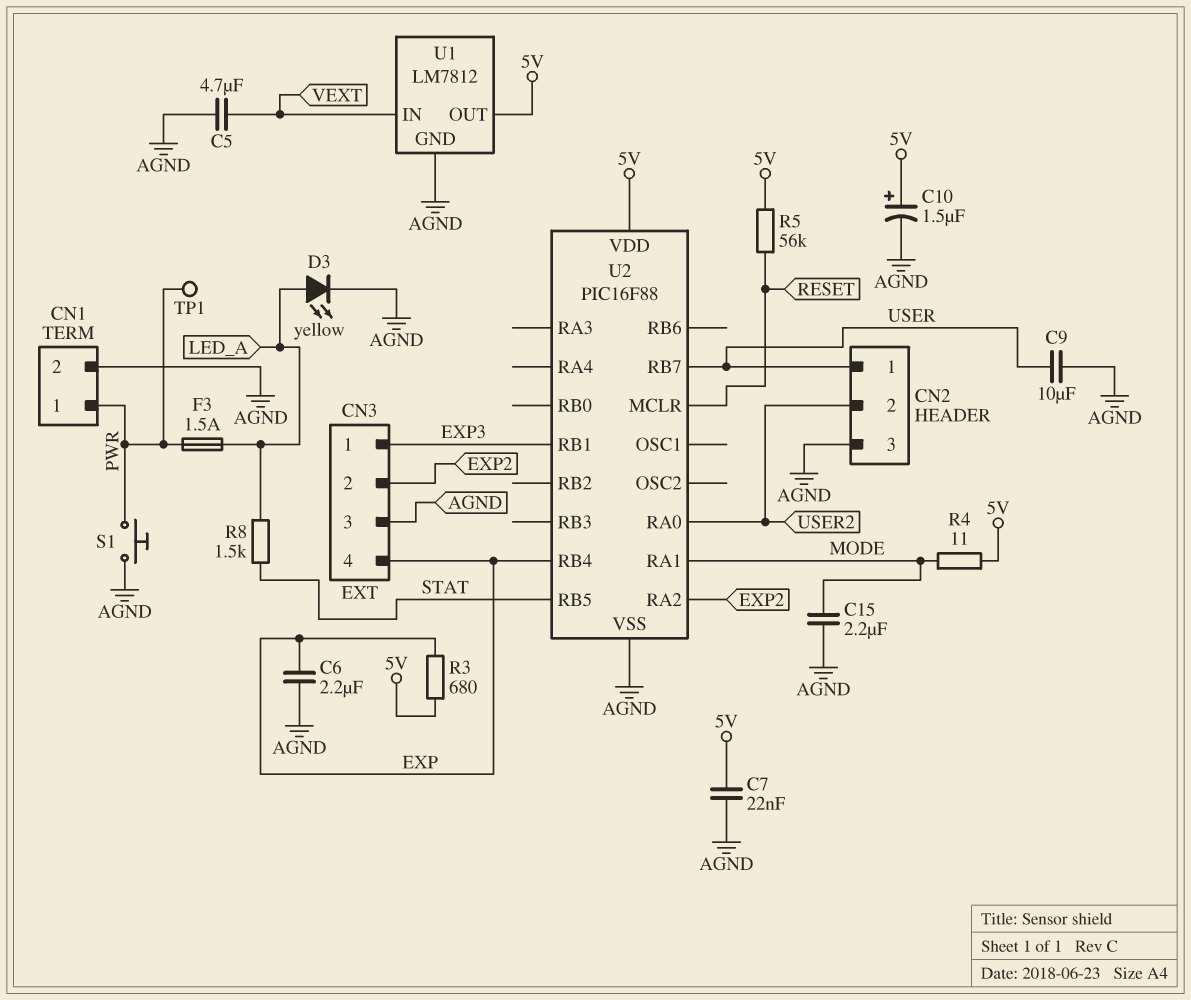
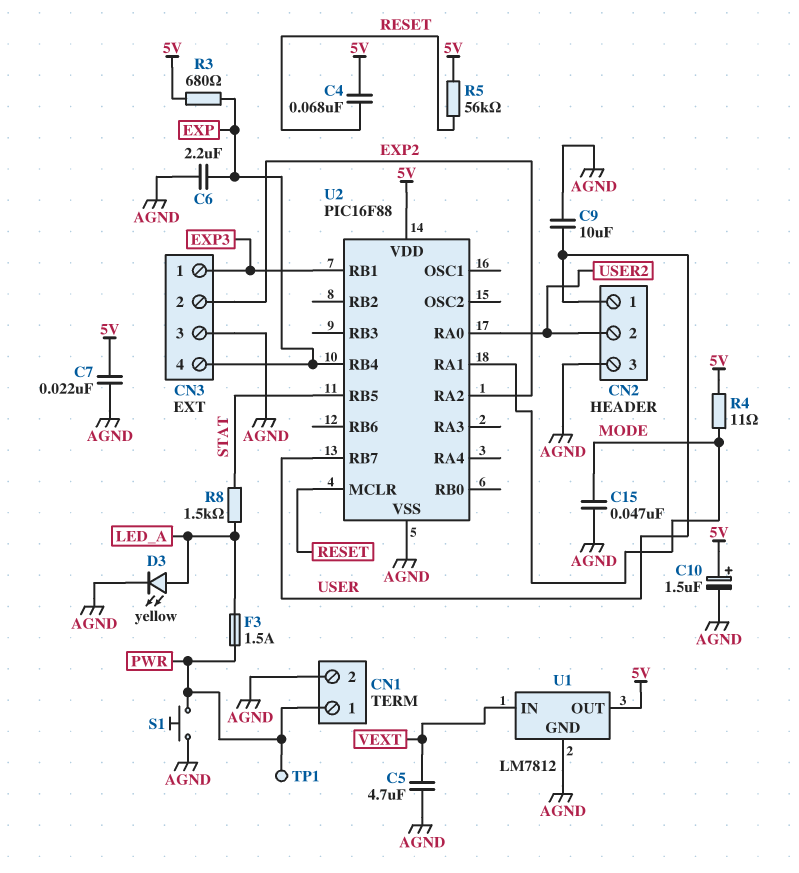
C4: none -> 68nF (5V, RESET)
C15: 2.2uF (AGND, MODE) -> 47nF (AGND, MODE)

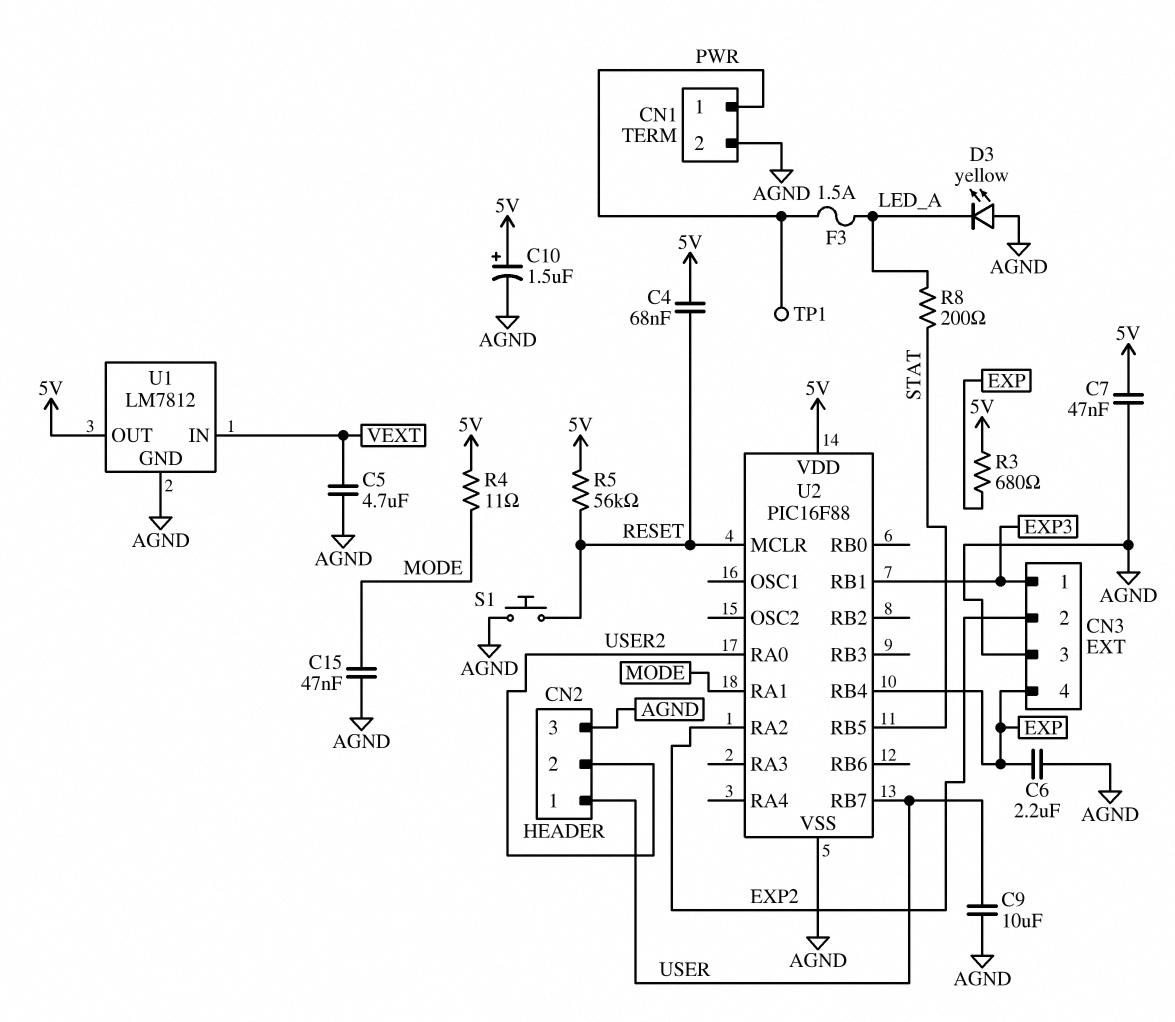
C7: 22nF (5V, AGND) -> 47nF (5V, AGND)
D3: LED yellow (A LED_A, K AGND) -> LED yellow (A AGND, K LED_A)
R8: 1.5k (LED_A, STAT) -> 200 (LED_A, STAT)
S1: button (AGND, PWR) -> button (AGND, RESET)

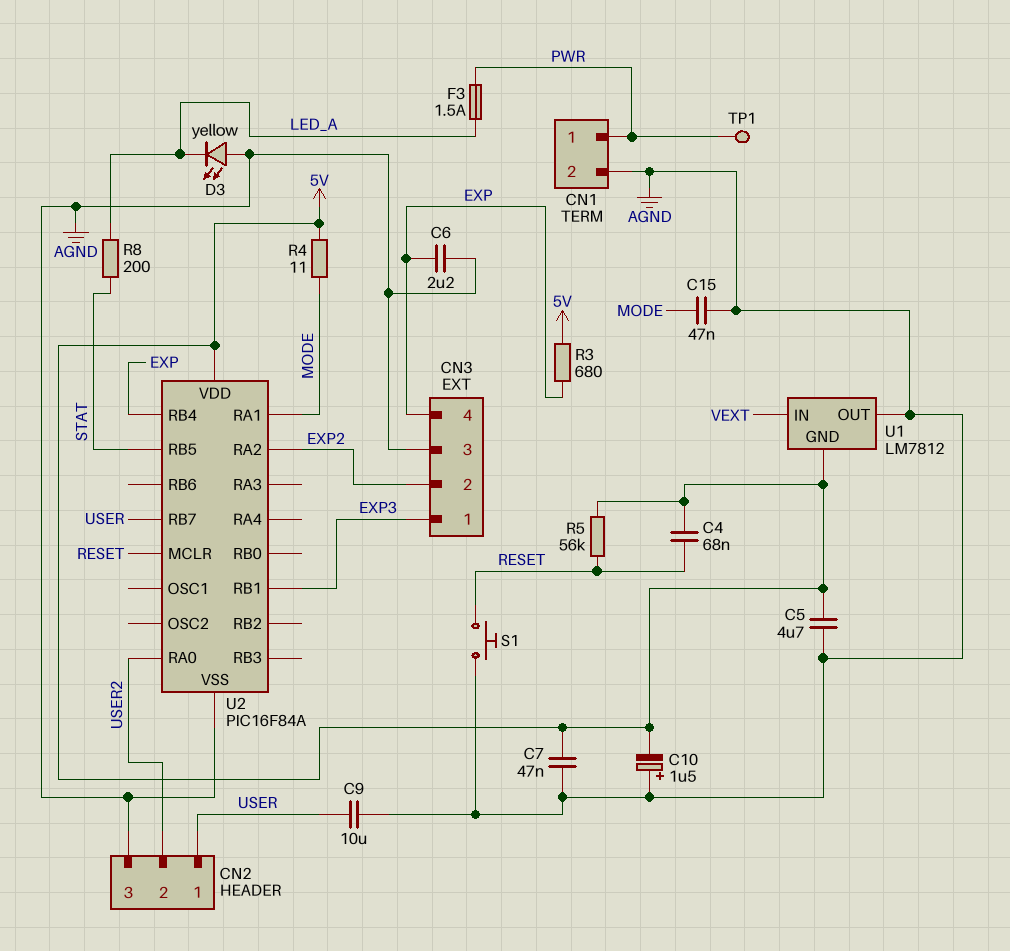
C5: 4.7uF (AGND, VEXT) -> 4.7uF (5V, AGND)
C10: 1.5uF (plus 5V, minus AGND) -> 1.5uF (plus AGND, minus 5V)
U1 pin GND: AGND -> 5V
U1 pin OUT: 5V -> AGND
U2: PIC16F88 -> PIC16F84A

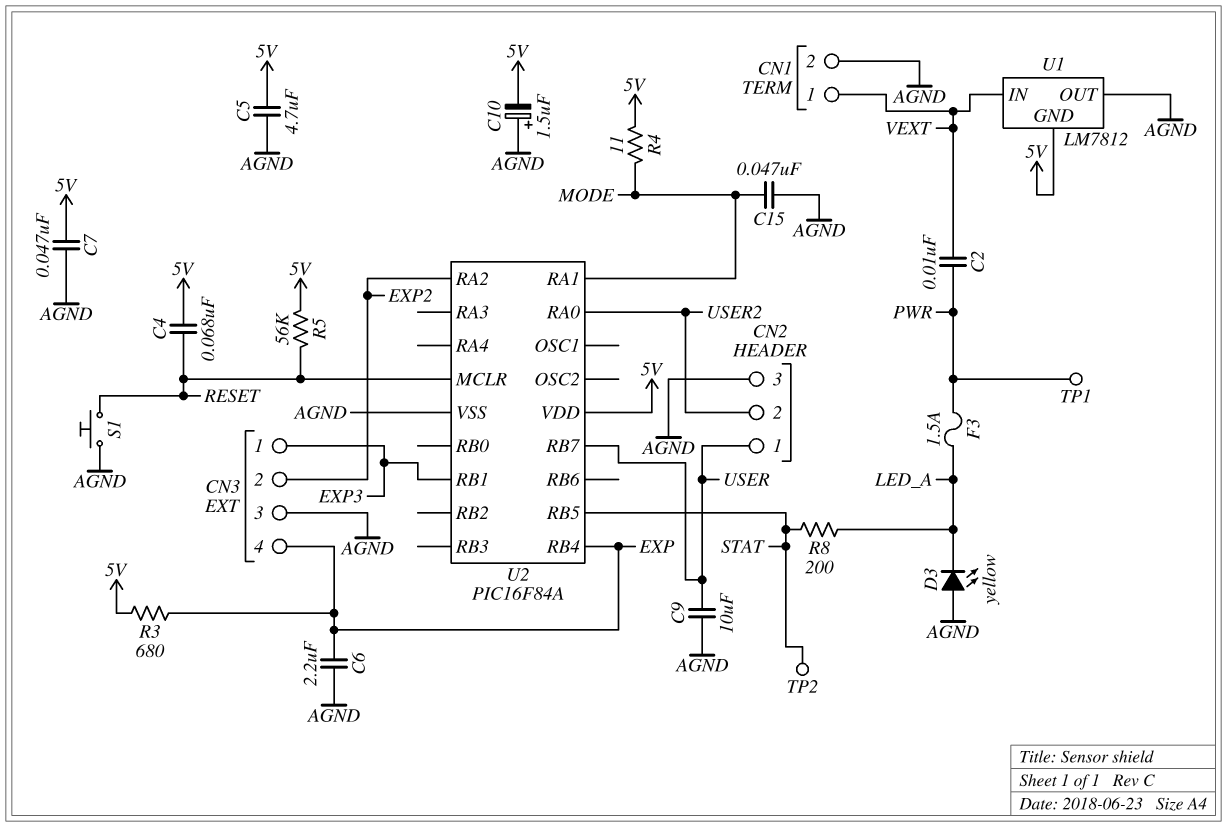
C2: none -> 10nF (PWR, VEXT)
CN1 pin 1: PWR -> VEXT
TP2: none -> test point (STAT)

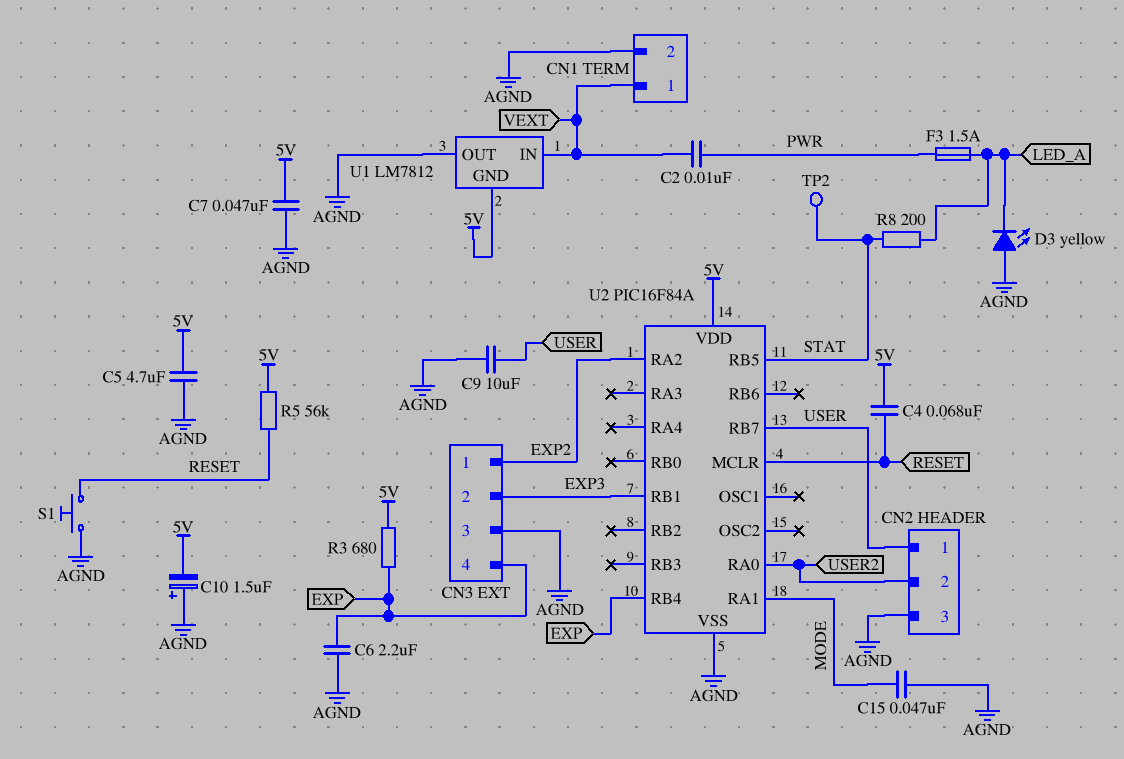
CN3 pin 1: EXP3 -> EXP2
CN3 pin 2: EXP2 -> EXP3
R4: 11 (5V, MODE) -> none
TP1: test point (PWR) -> none

